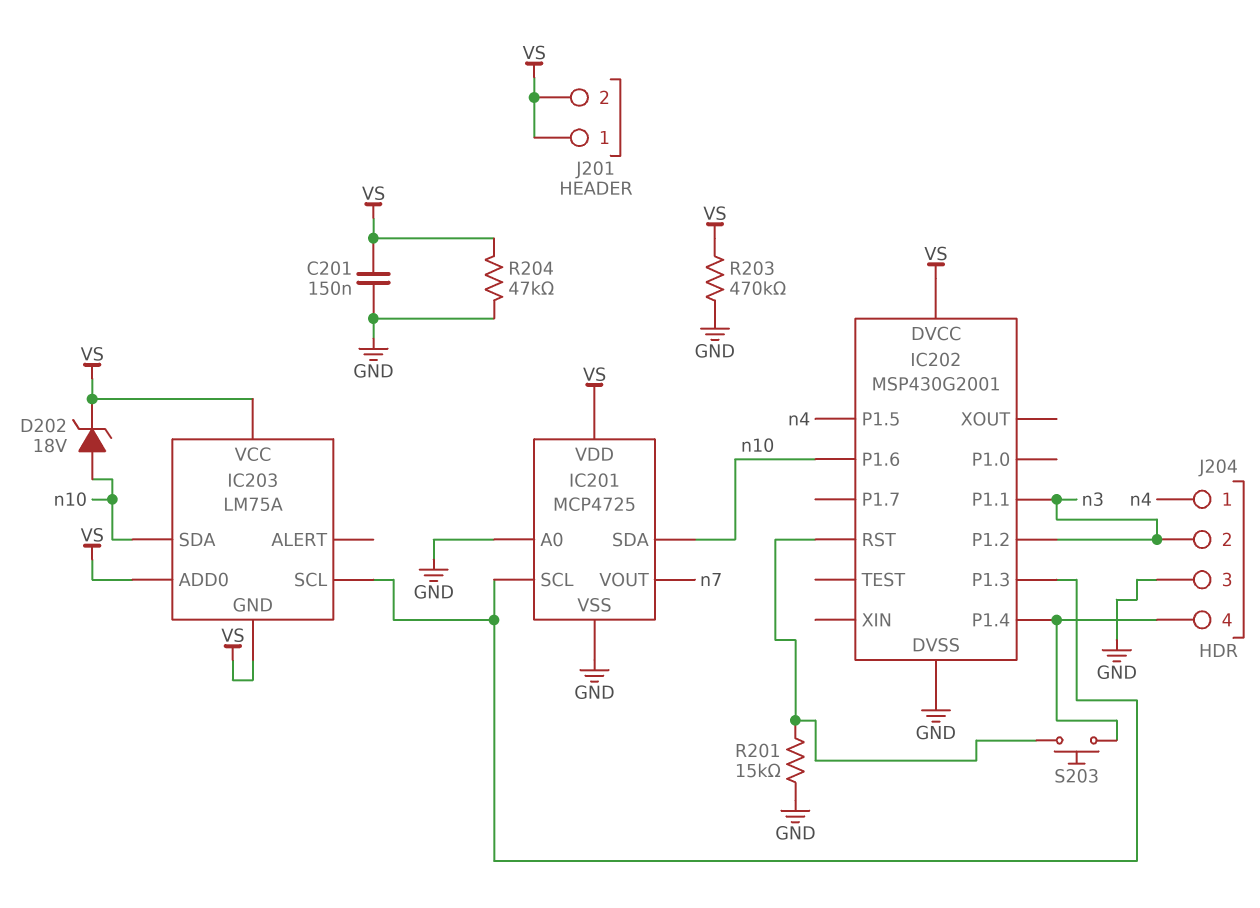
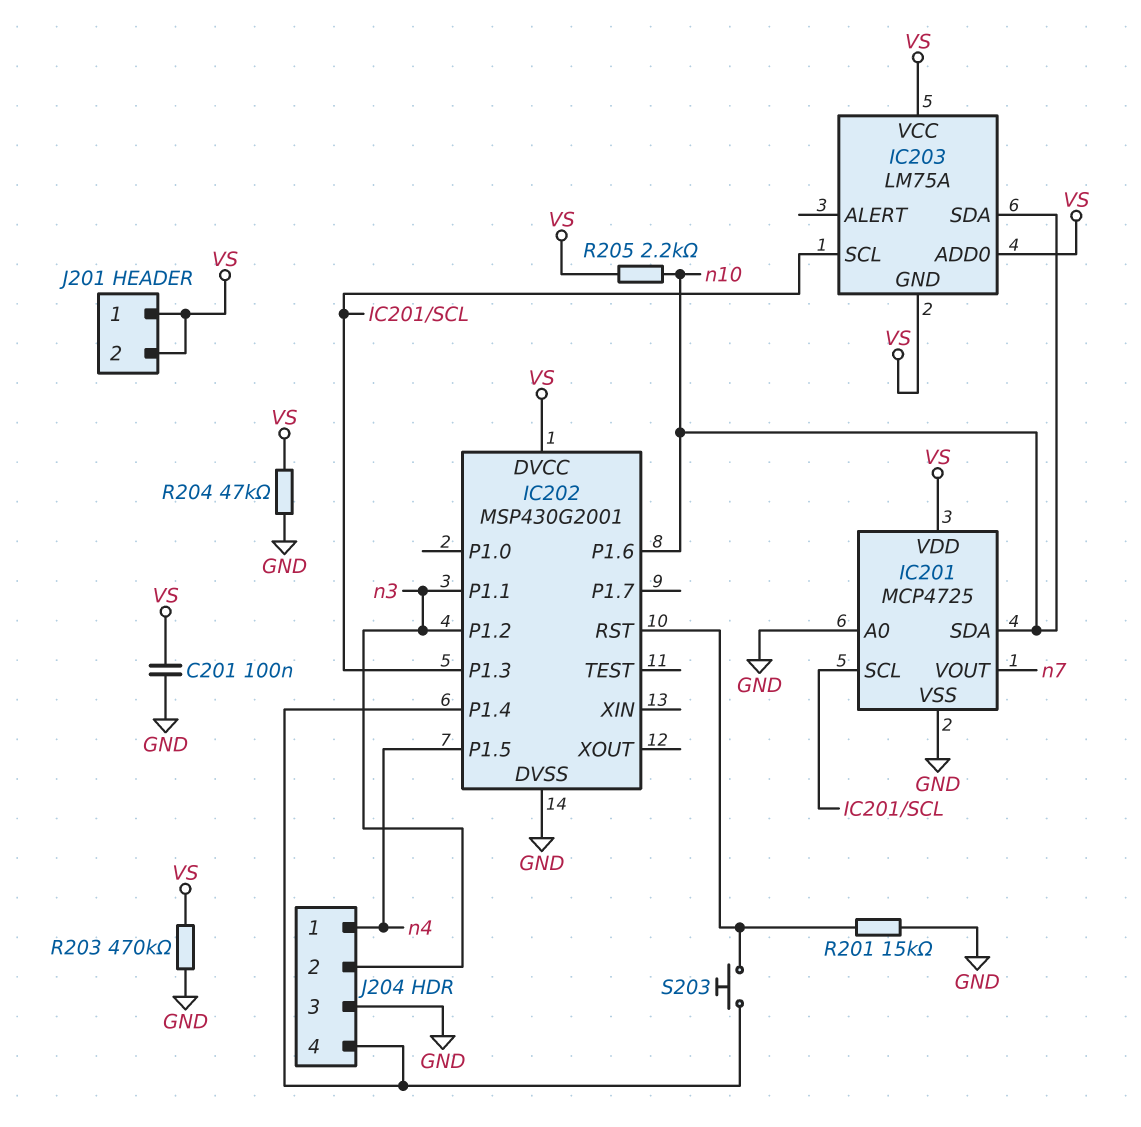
C201: 150nF (GND, VS) -> 100nF (GND, VS)
D202: zener 18V (A n10, K VS) -> none
R205: none -> 2.2k (VS, n10)

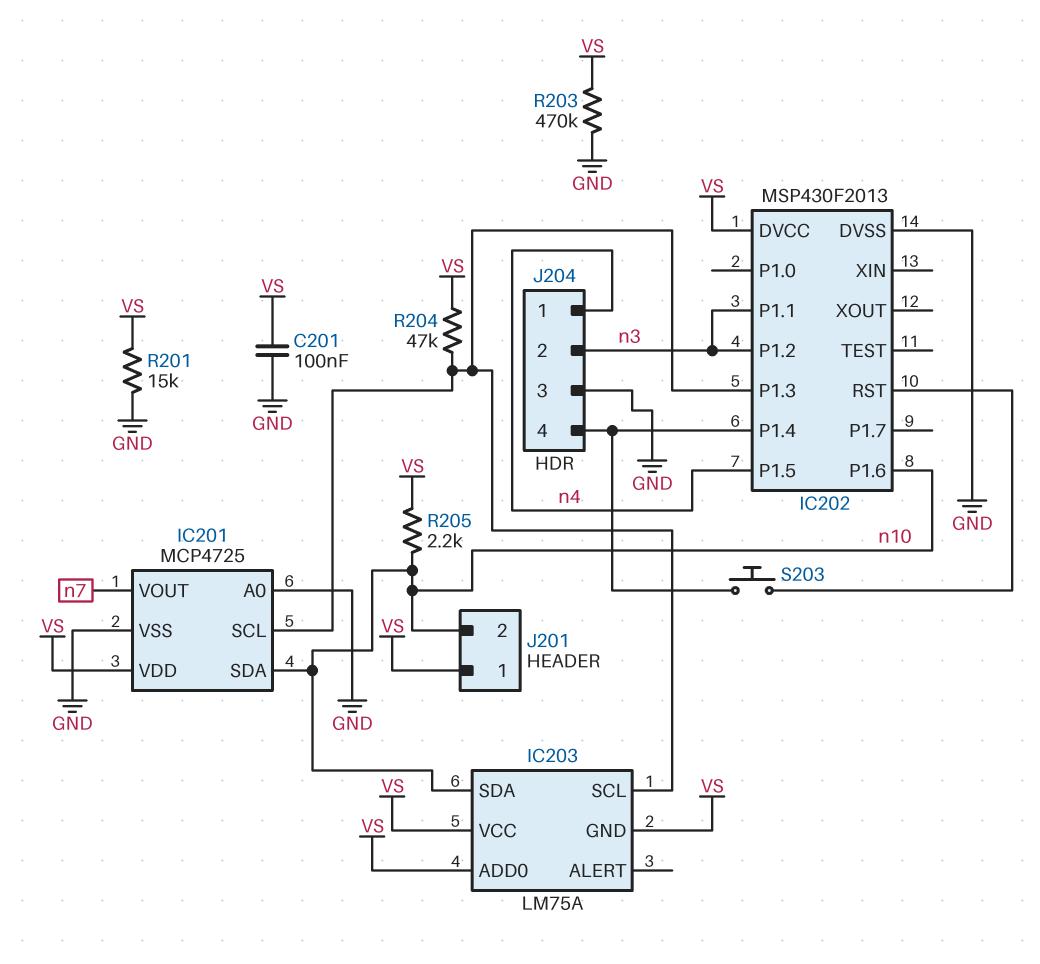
IC202: MSP430G2001 -> MSP430F2013
J201 pin 2: VS -> n10
R201: 15k (GND, IC202/RST) -> 15k (GND, VS)
R204: 47k (GND, VS) -> 47k (IC201/SCL, VS)

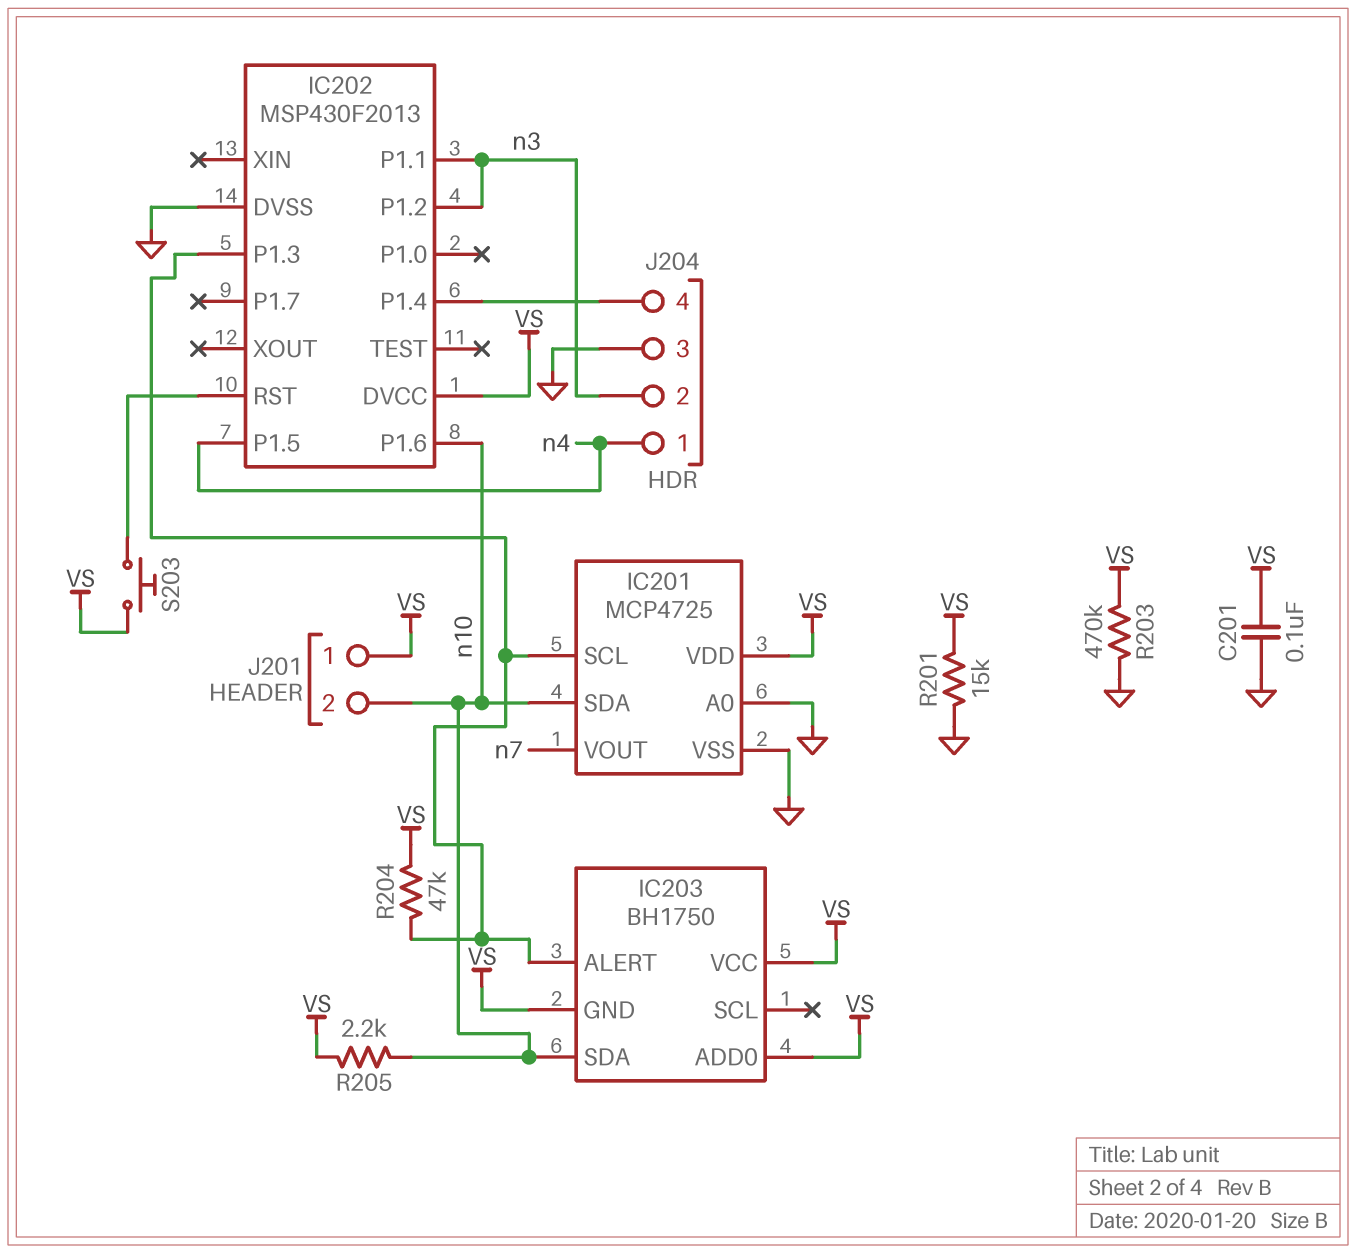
IC203: LM75A -> BH1750
IC203 pin ALERT: none -> IC201/SCL
IC203 pin SCL: IC201/SCL -> none
S203: button (IC202/P1.4, IC202/RST) -> button (IC202/RST, VS)

